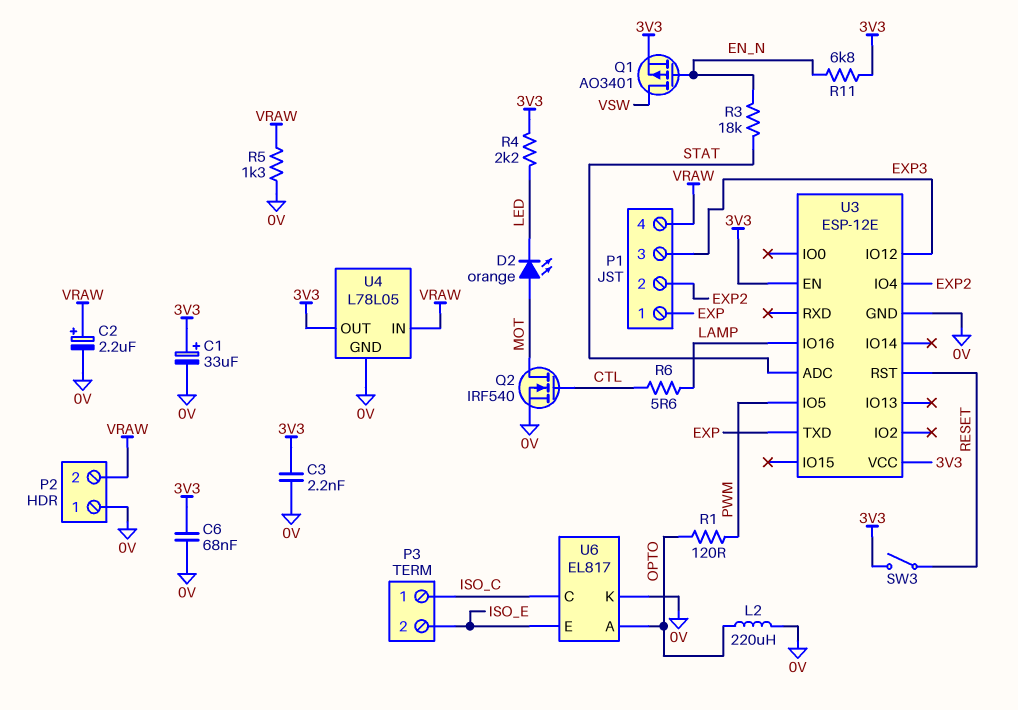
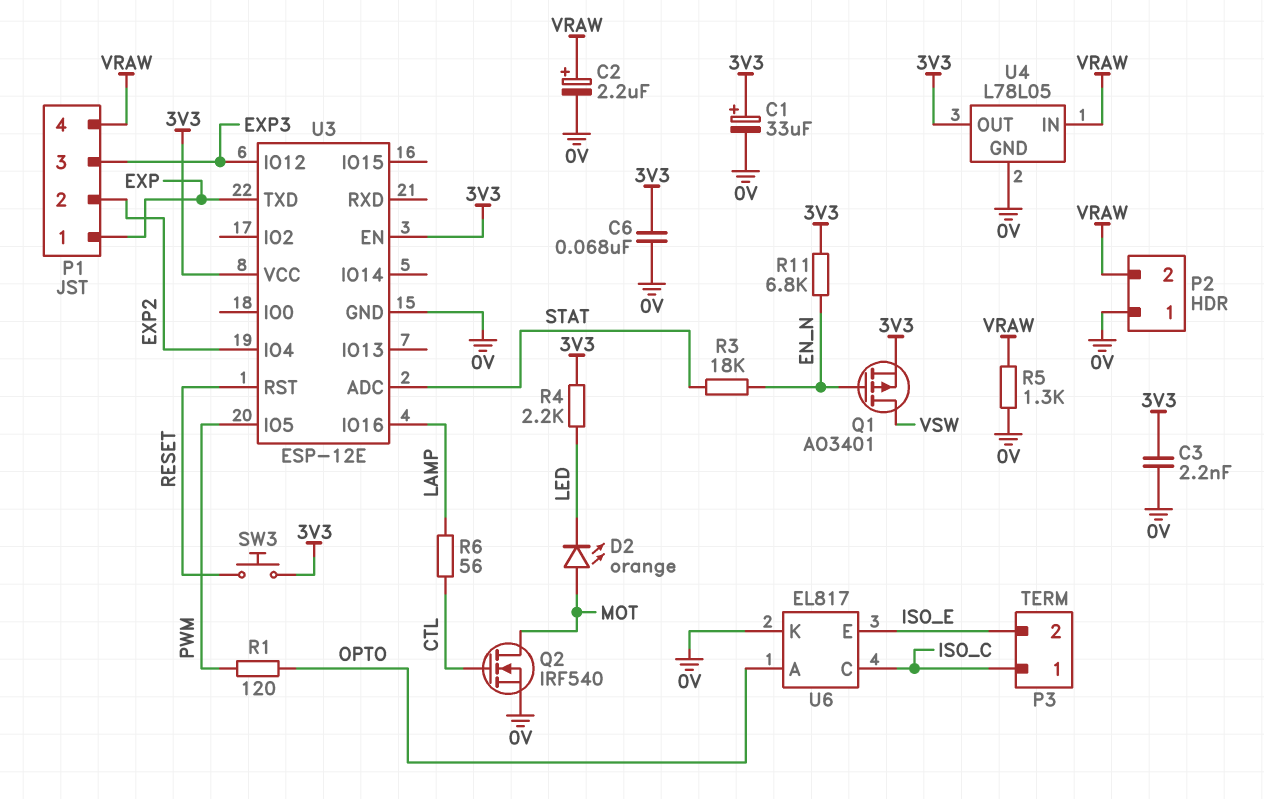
L2: 220uH (0V, OPTO) -> none
R6: 5.6 (CTL, LAMP) -> 56 (CTL, LAMP)
SW3: switch (3V3, RESET) -> button (3V3, RESET)

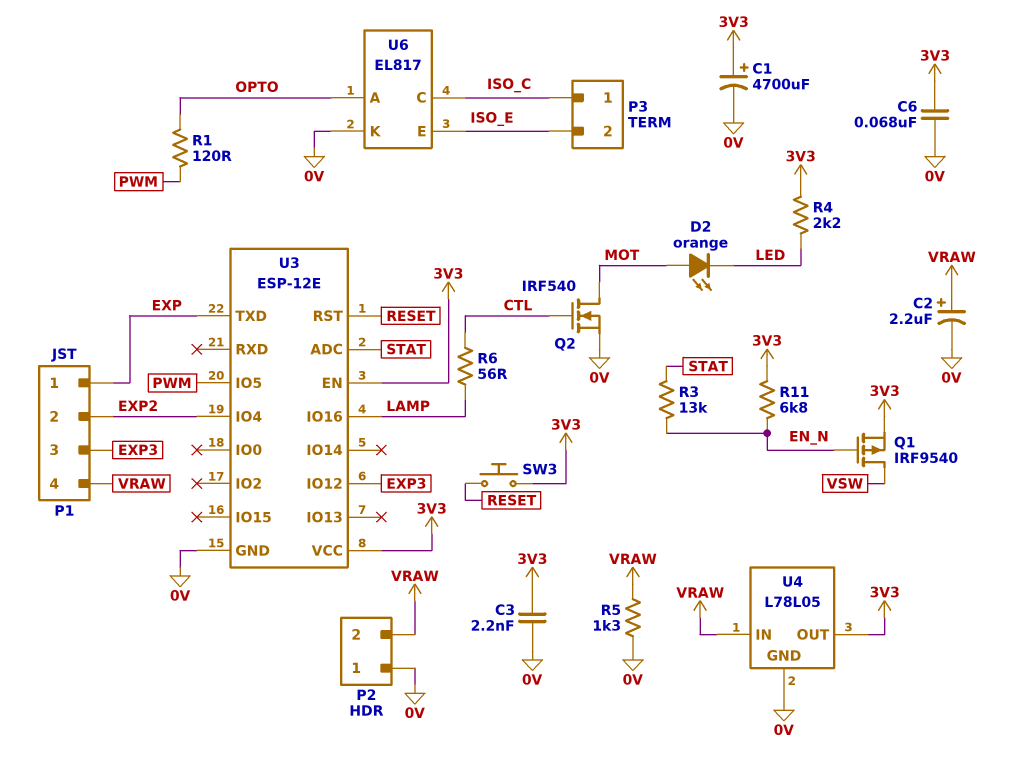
C1: 33uF (plus 3V3, minus 0V) -> 4700uF (plus 3V3, minus 0V)
Q1: PMOS AO3401 (G EN_N, D VSW, S 3V3) -> PMOS IRF9540 (G EN_N, D VSW, S 3V3)
R3: 18k (EN_N, STAT) -> 13k (EN_N, STAT)

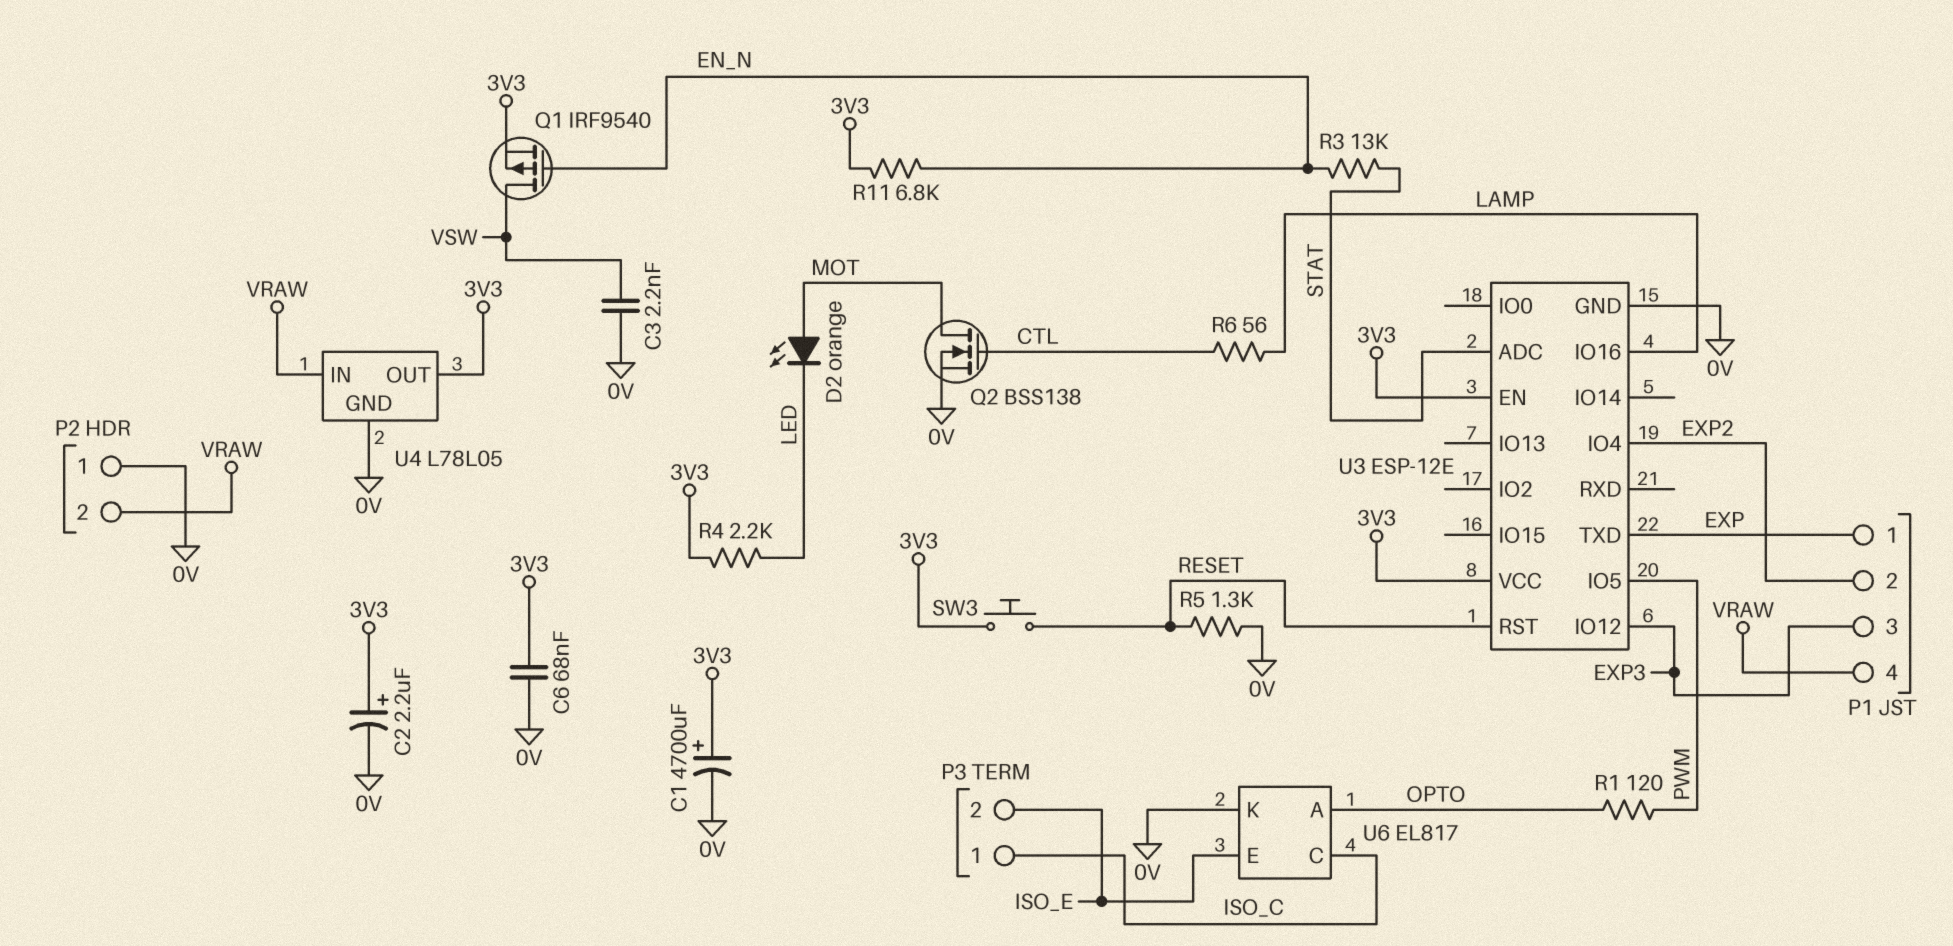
C2: 2.2uF (plus VRAW, minus 0V) -> 2.2uF (plus 3V3, minus 0V)
C3: 2.2nF (0V, 3V3) -> 2.2nF (0V, VSW)
Q2: NMOS IRF540 (G CTL, D MOT, S 0V) -> NMOS BSS138 (G CTL, D MOT, S 0V)
R5: 1.3k (0V, VRAW) -> 1.3k (0V, RESET)

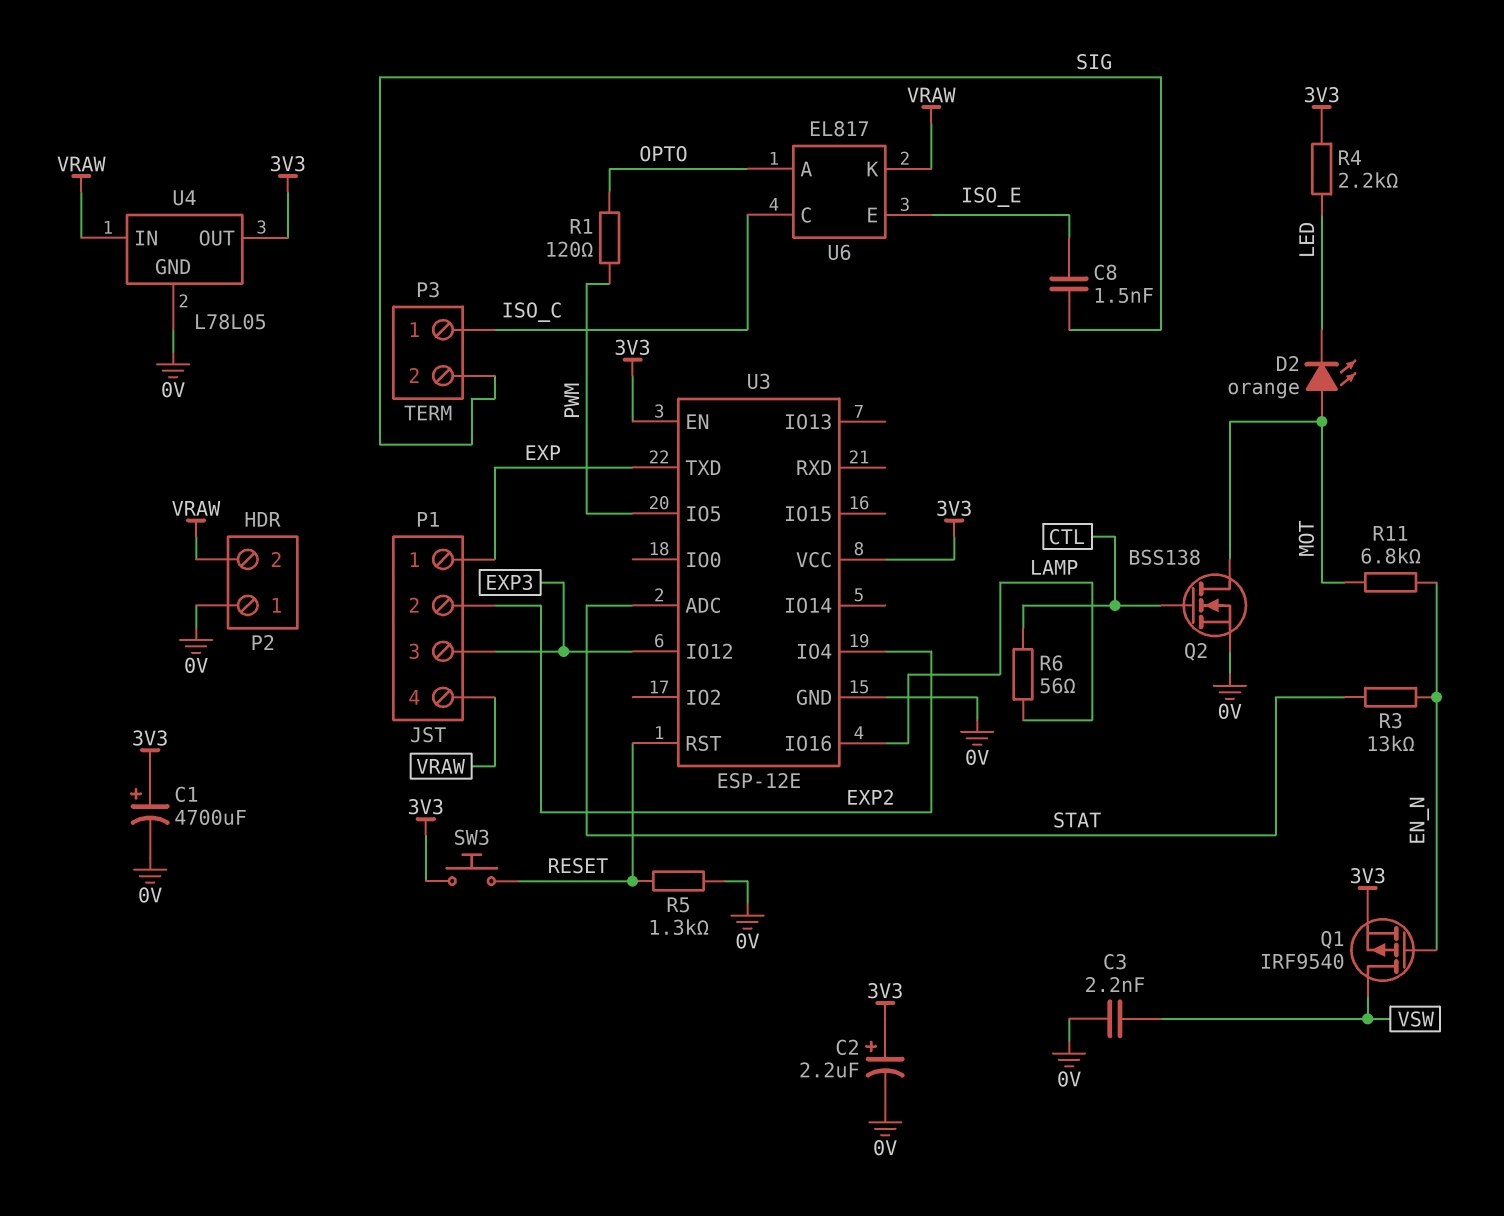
C6: 68nF (0V, 3V3) -> none
C8: none -> 1.5nF (ISO_E, SIG)
P3 pin 2: ISO_E -> SIG
R11: 6.8k (3V3, EN_N) -> 6.8k (EN_N, MOT)
U6 pin K: 0V -> VRAW

